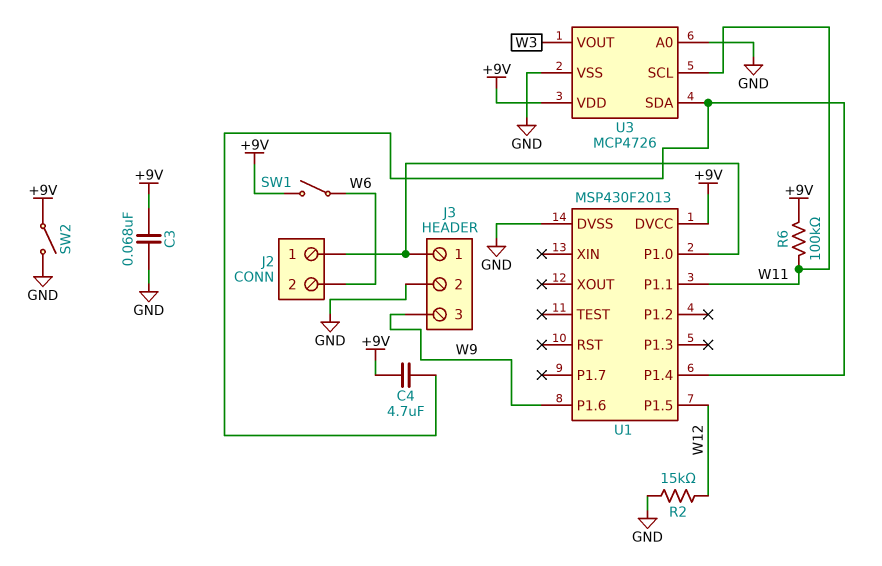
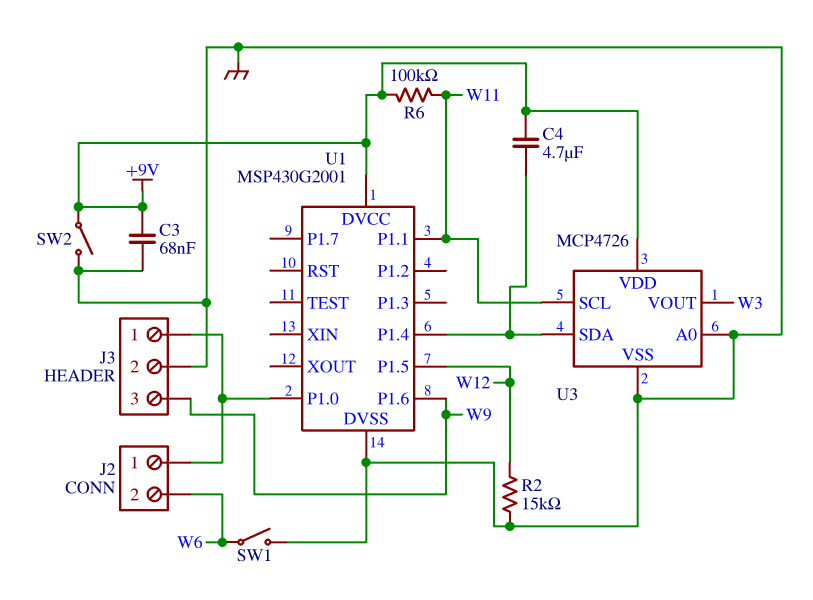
SW1: switch (+9V, W6) -> switch (GND, W6)
U1: MSP430F2013 -> MSP430G2001

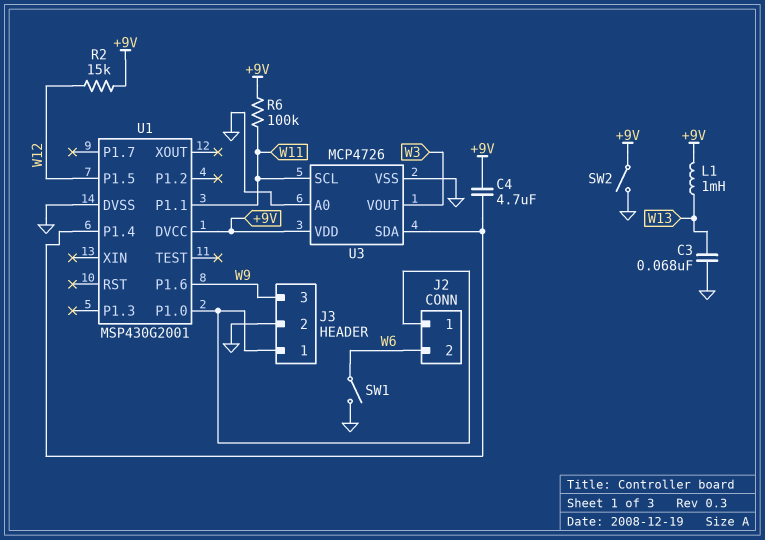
C3: 68nF (+9V, GND) -> 68nF (GND, W13)
L1: none -> 1mH (+9V, W13)
R2: 15k (GND, W12) -> 15k (+9V, W12)

